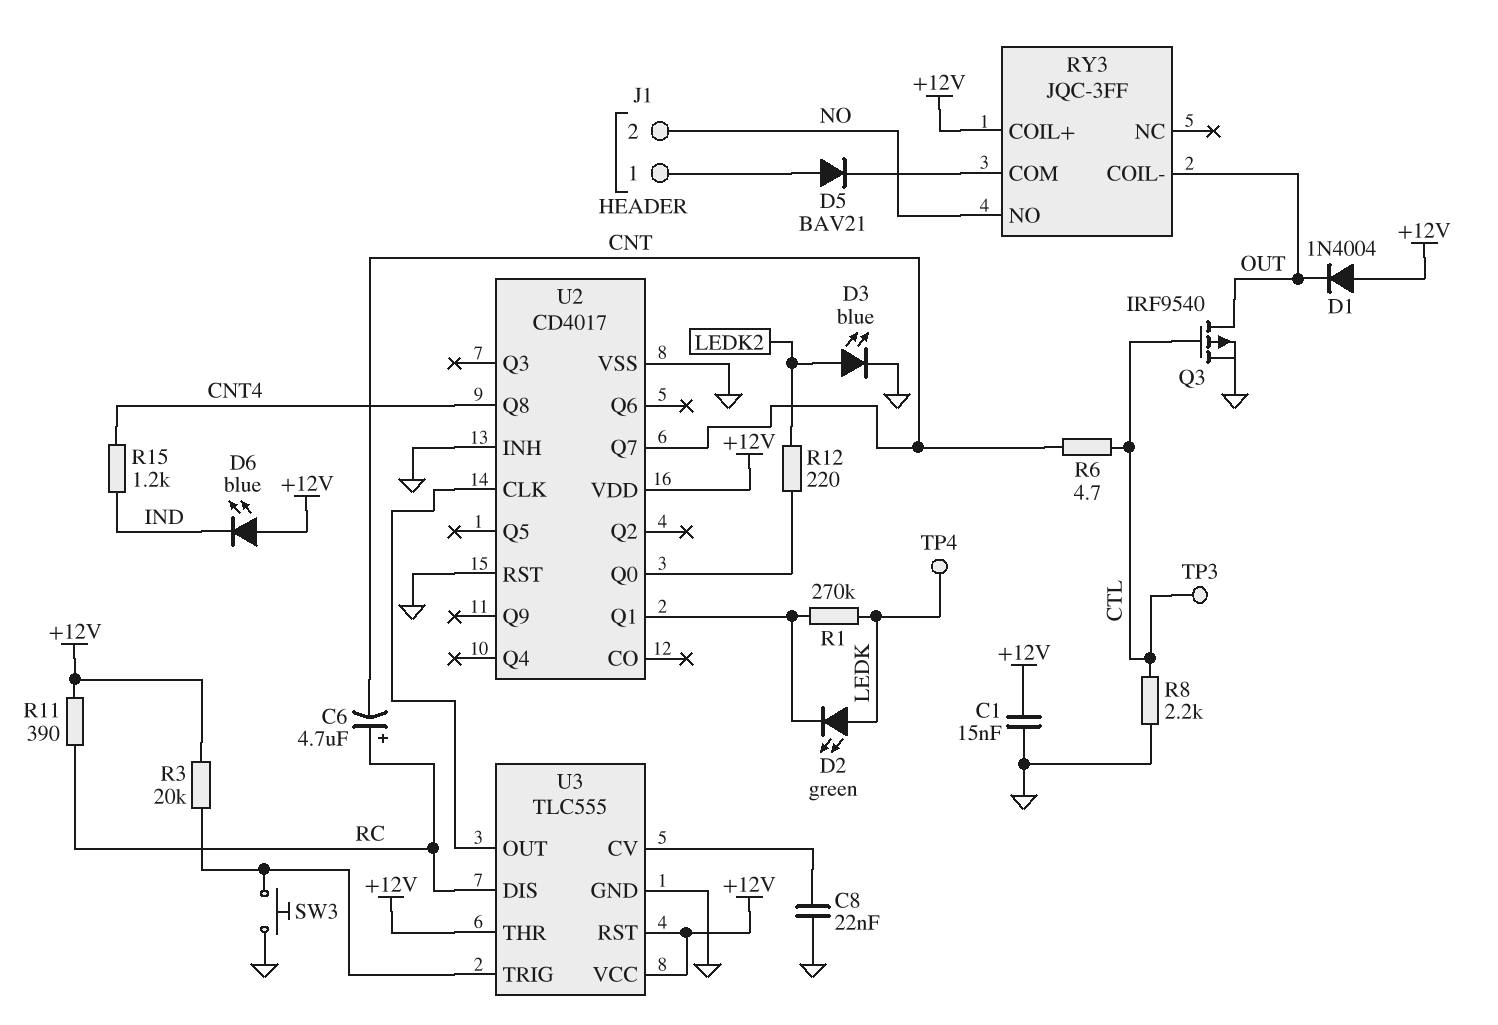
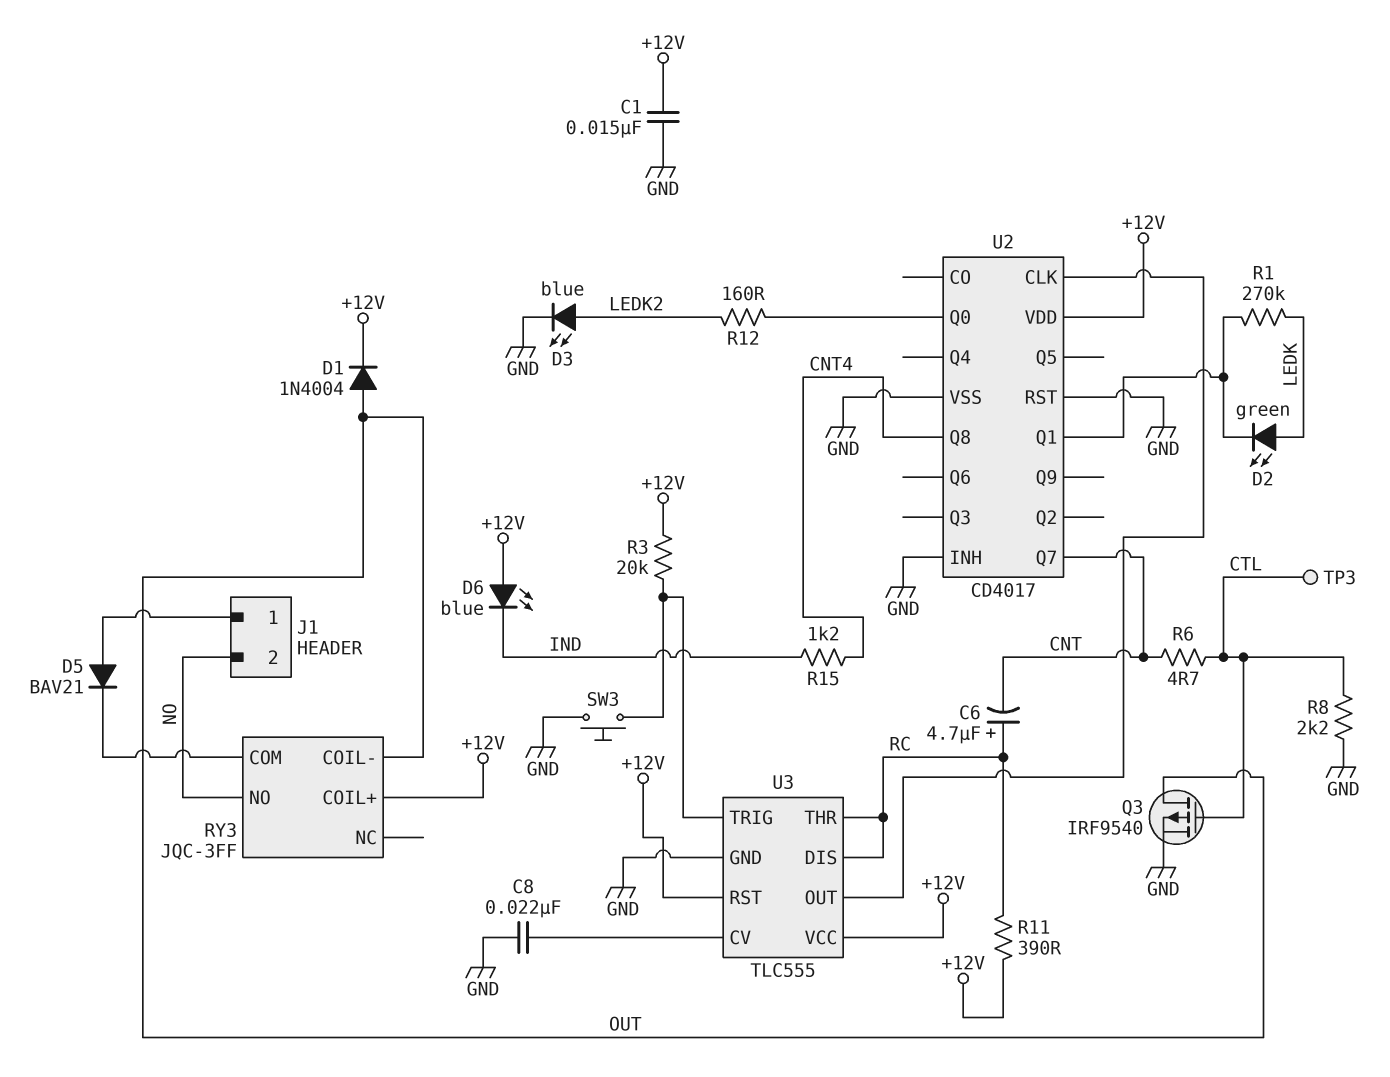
D1: diode 1N4004 (A +12V, K OUT) -> diode 1N4004 (A OUT, K +12V)
R12: 220 (LEDK2, U2/Q0) -> 160 (LEDK2, U2/Q0)
TP4: test point (LEDK) -> none
U3 pin THR: +12V -> RC

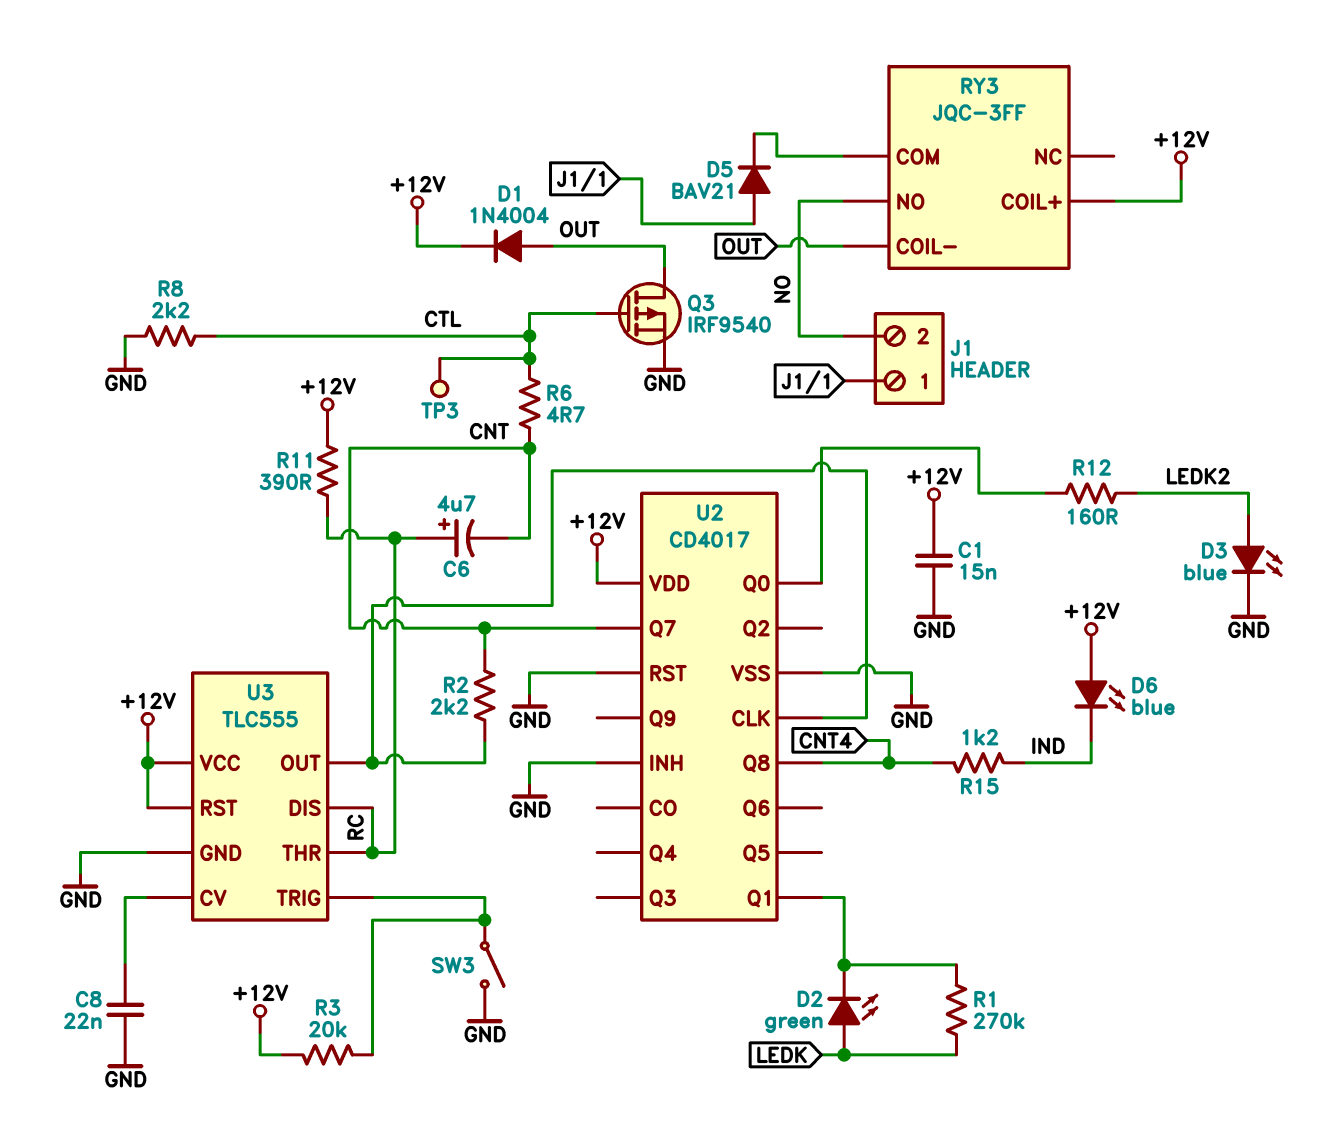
R2: none -> 2.2k (CNT, U2/CLK)
SW3: button (GND, U3/TRIG) -> switch (GND, U3/TRIG)

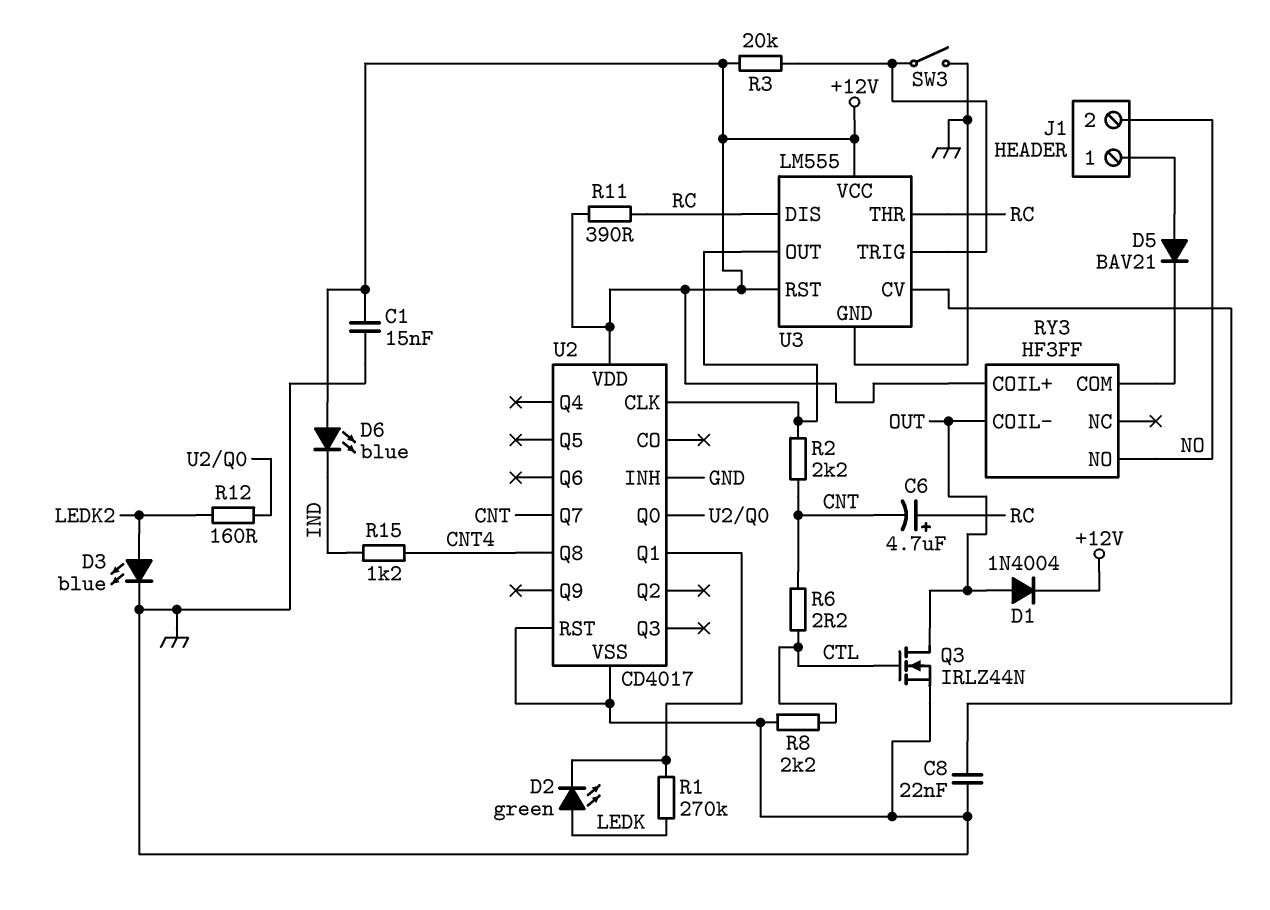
Q3: PMOS IRF9540 (G CTL, D OUT, S GND) -> NMOS IRLZ44N (G CTL, D OUT, S GND)
R6: 4.7 (CNT, CTL) -> 2.2 (CNT, CTL)
RY3: JQC-3FF -> HF3FF
TP3: test point (CTL) -> none
U3: TLC555 -> LM555

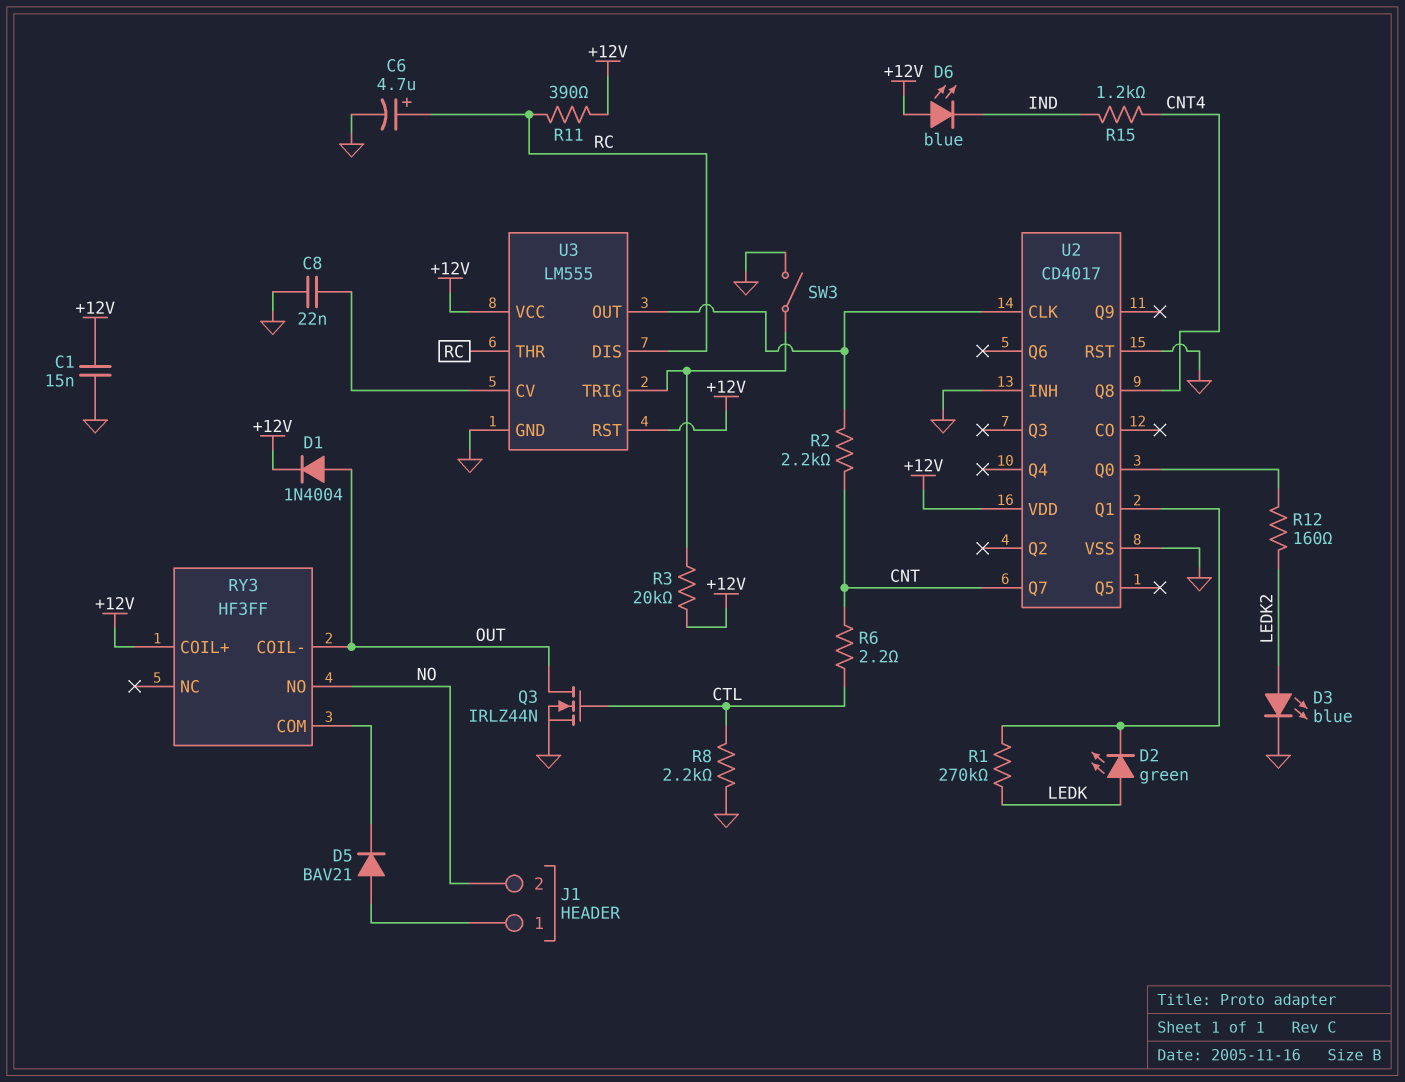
C6: 4.7uF (plus RC, minus CNT) -> 4.7uF (plus RC, minus GND)

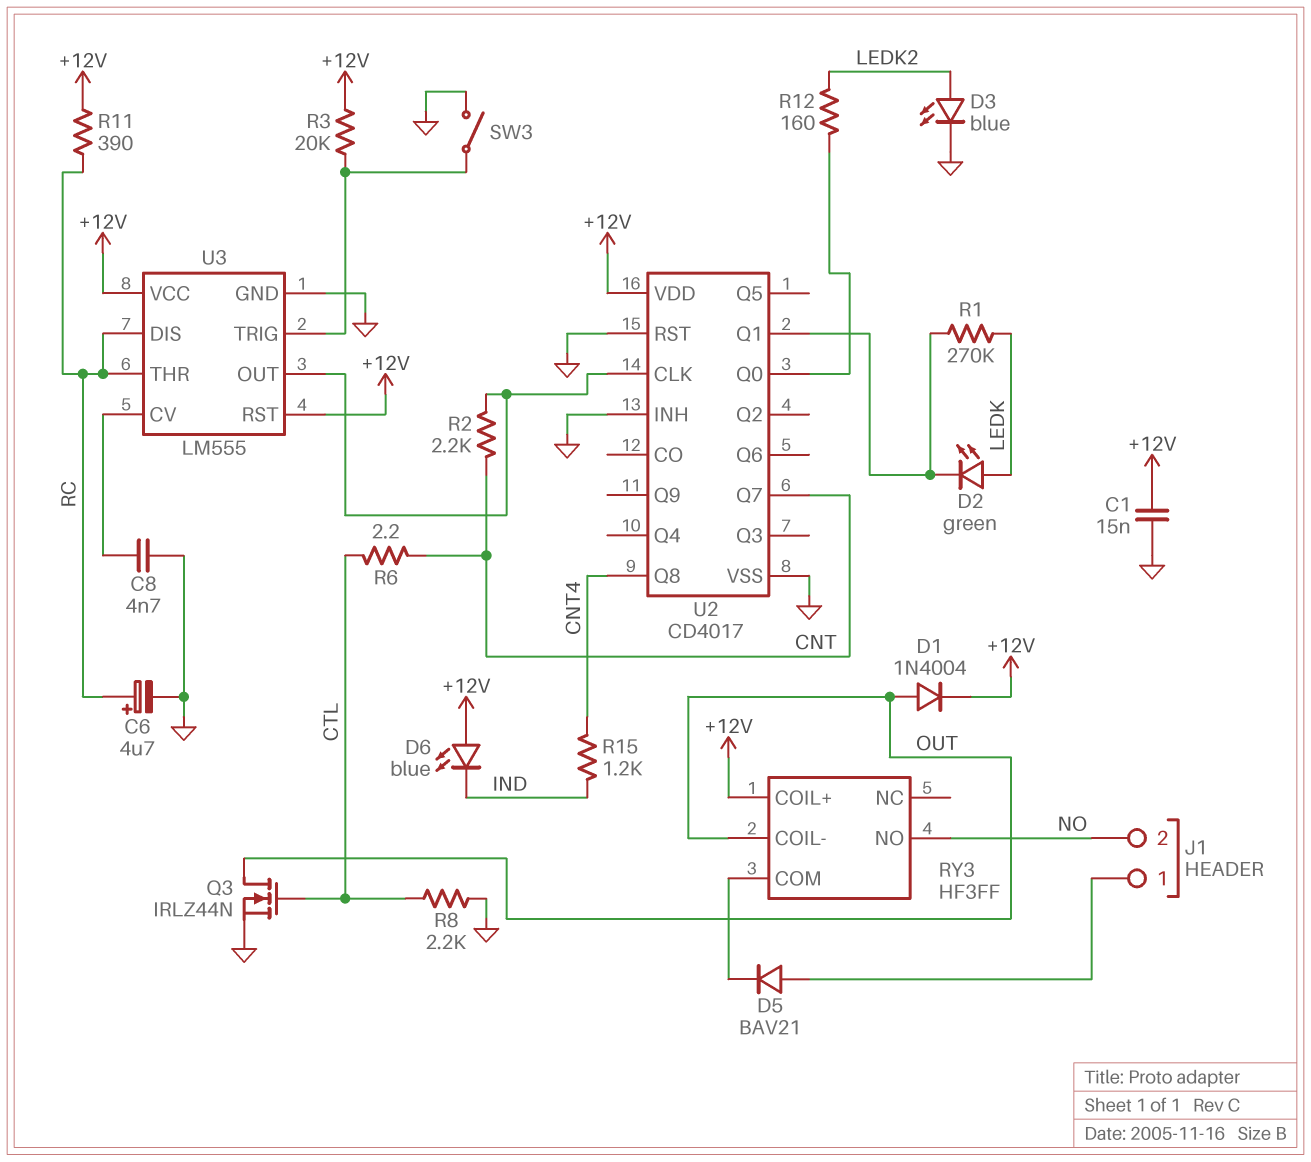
C8: 22nF (GND, U3/CV) -> 4.7nF (GND, U3/CV)

